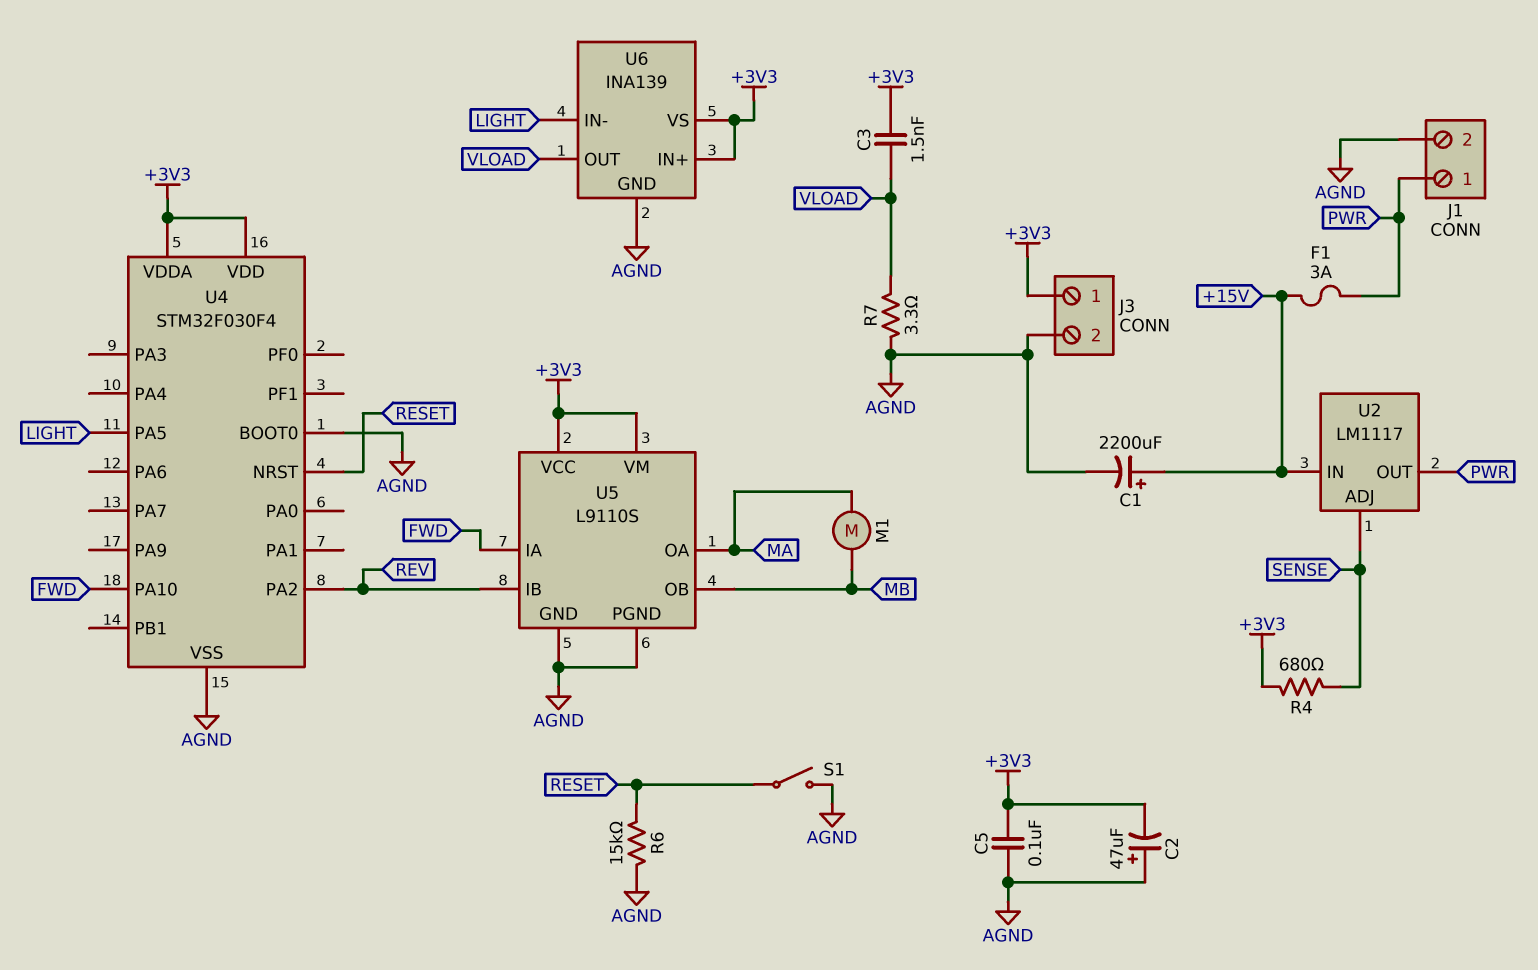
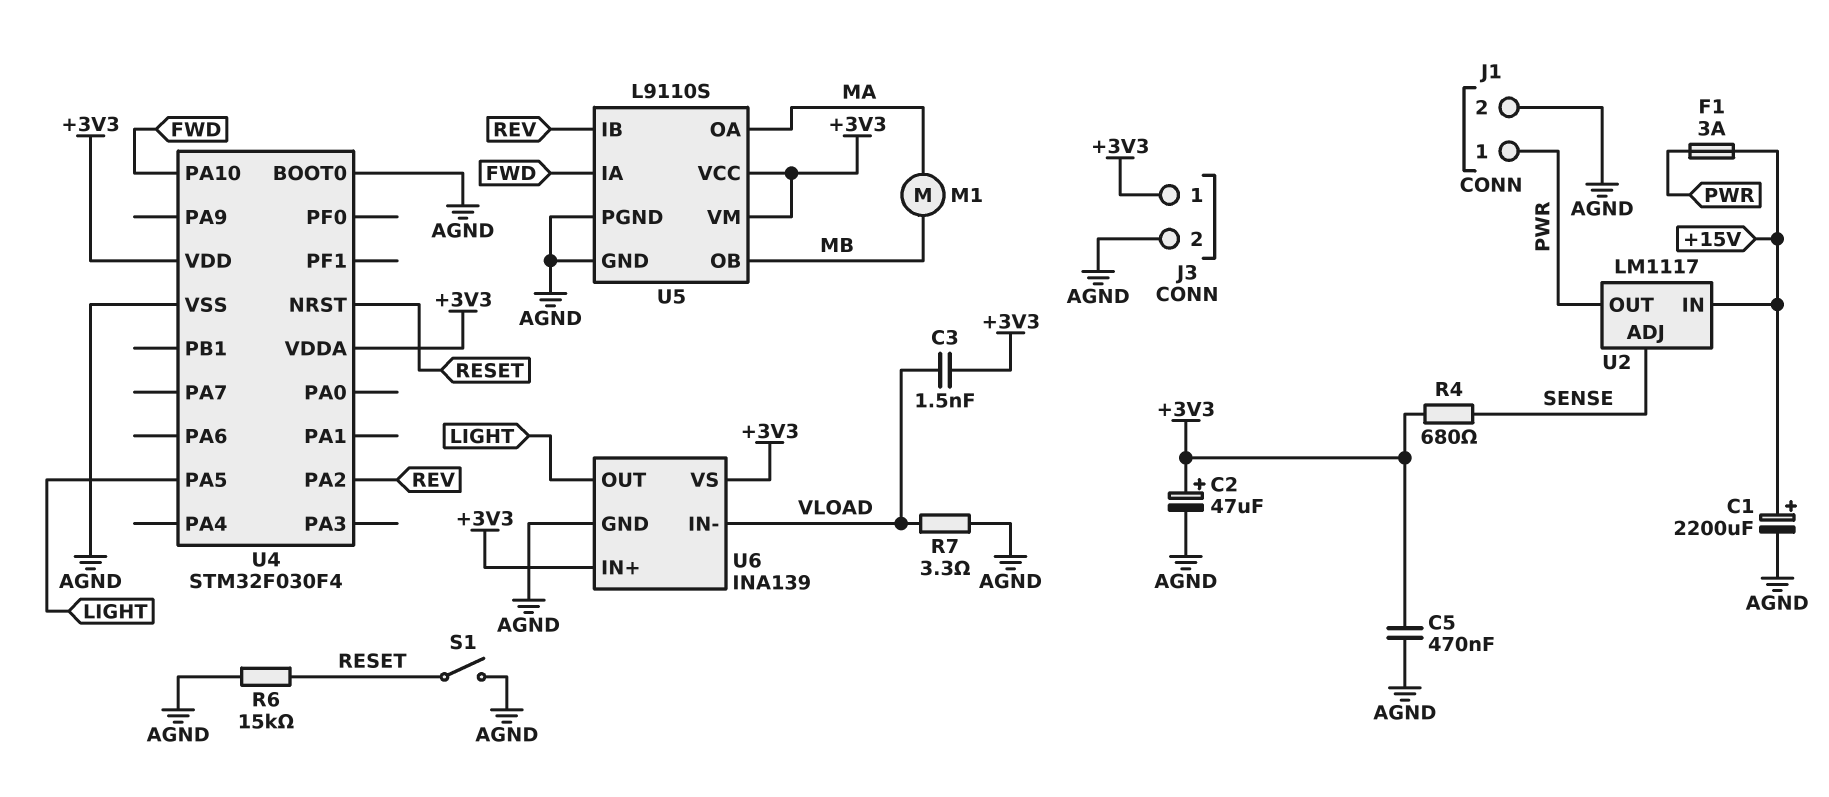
C2: 47uF (plus AGND, minus +3V3) -> 47uF (plus +3V3, minus AGND)
C5: 100nF (+3V3, AGND) -> 470nF (+3V3, AGND)
U6 pin IN-: LIGHT -> VLOAD
U6 pin OUT: VLOAD -> LIGHT

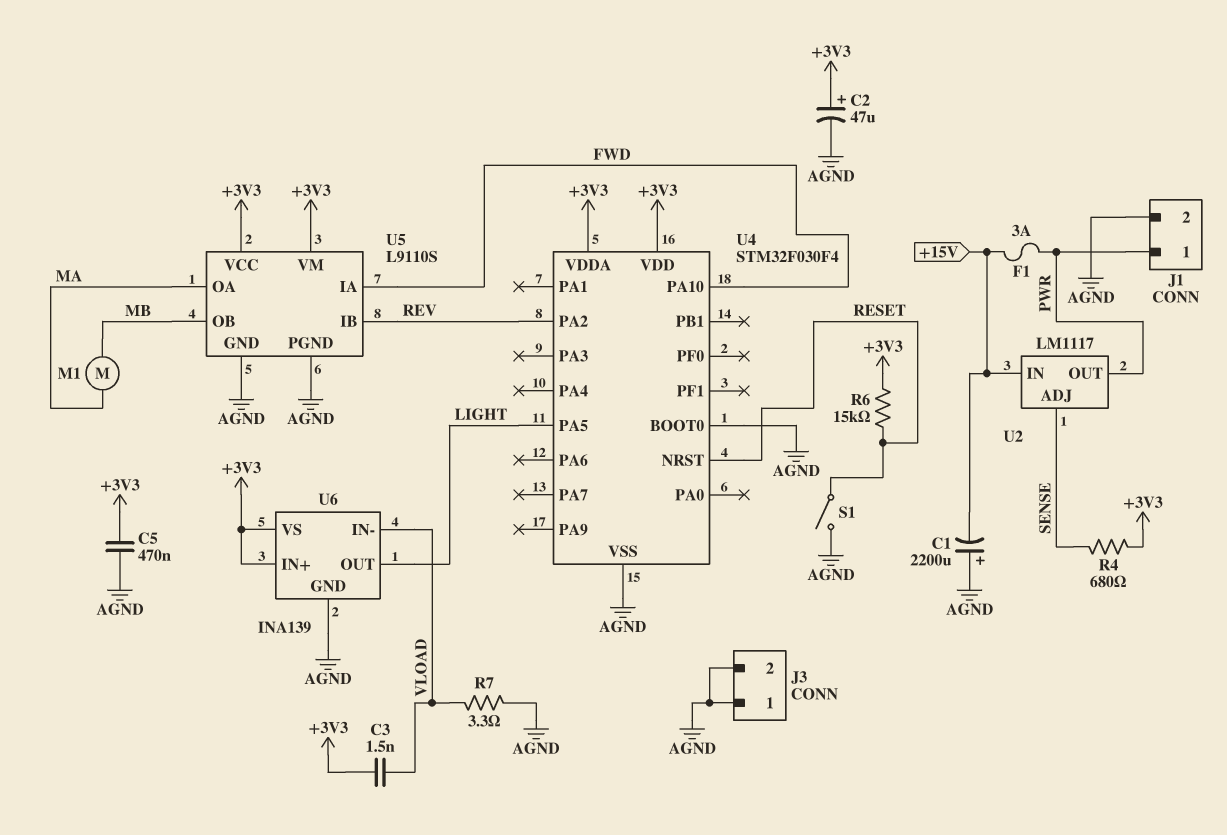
C1: 2200uF (plus +15V, minus AGND) -> 2200uF (plus AGND, minus +15V)
J3 pin 1: +3V3 -> AGND
R6: 15k (AGND, RESET) -> 15k (+3V3, RESET)

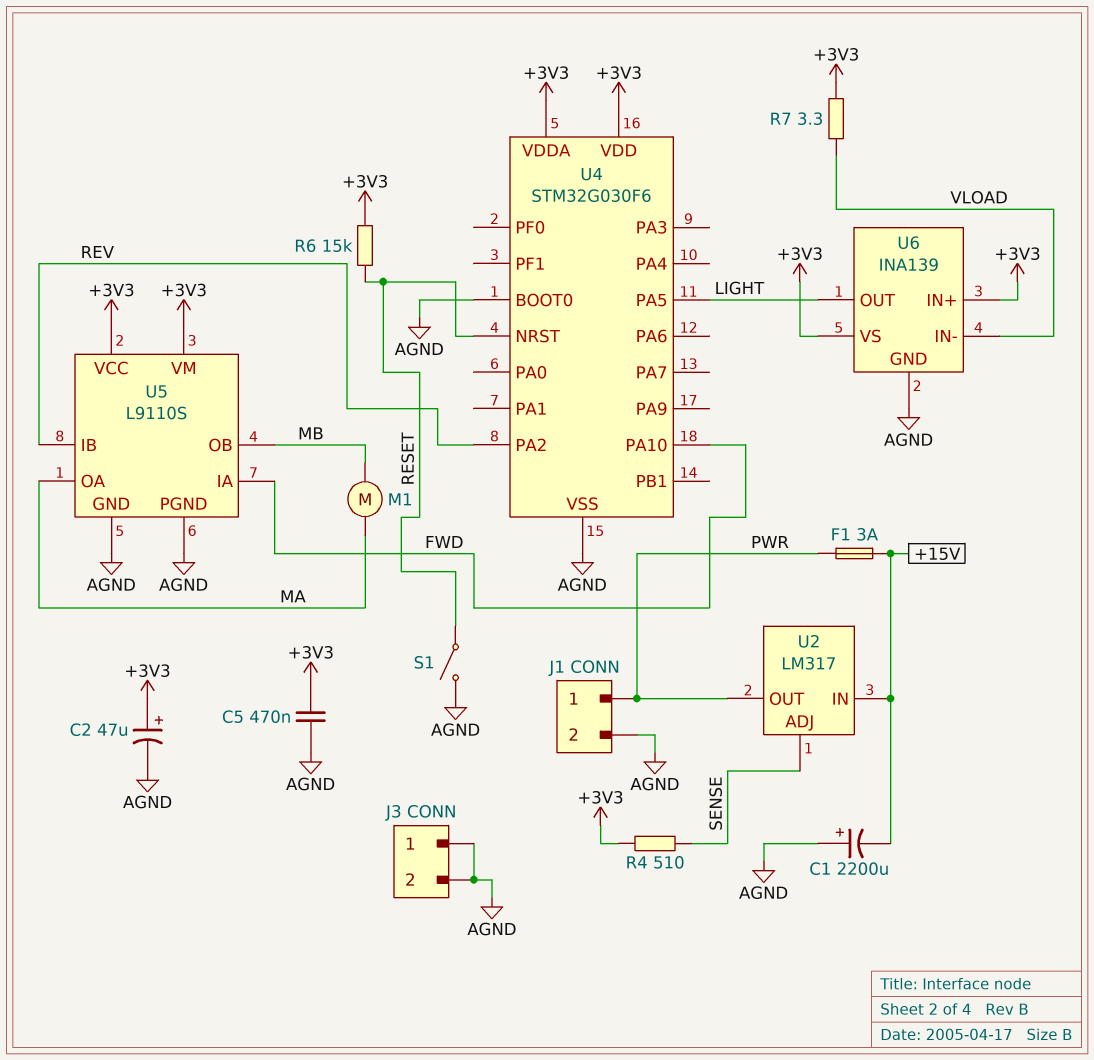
C3: 1.5nF (+3V3, VLOAD) -> none
R4: 680 (+3V3, SENSE) -> 510 (+3V3, SENSE)
R7: 3.3 (AGND, VLOAD) -> 3.3 (+3V3, VLOAD)
U2: LM1117 -> LM317
U4: STM32F030F4 -> STM32G030F6

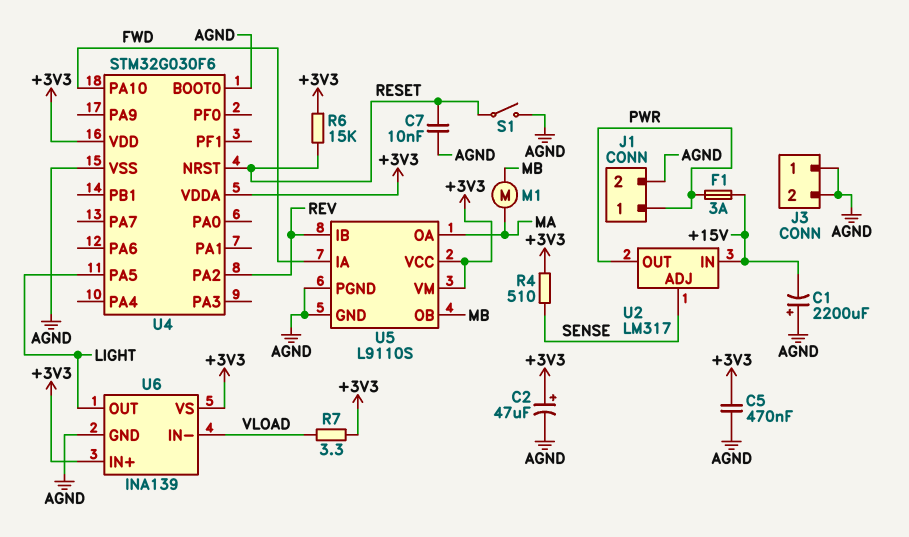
C7: none -> 10nF (AGND, RESET)

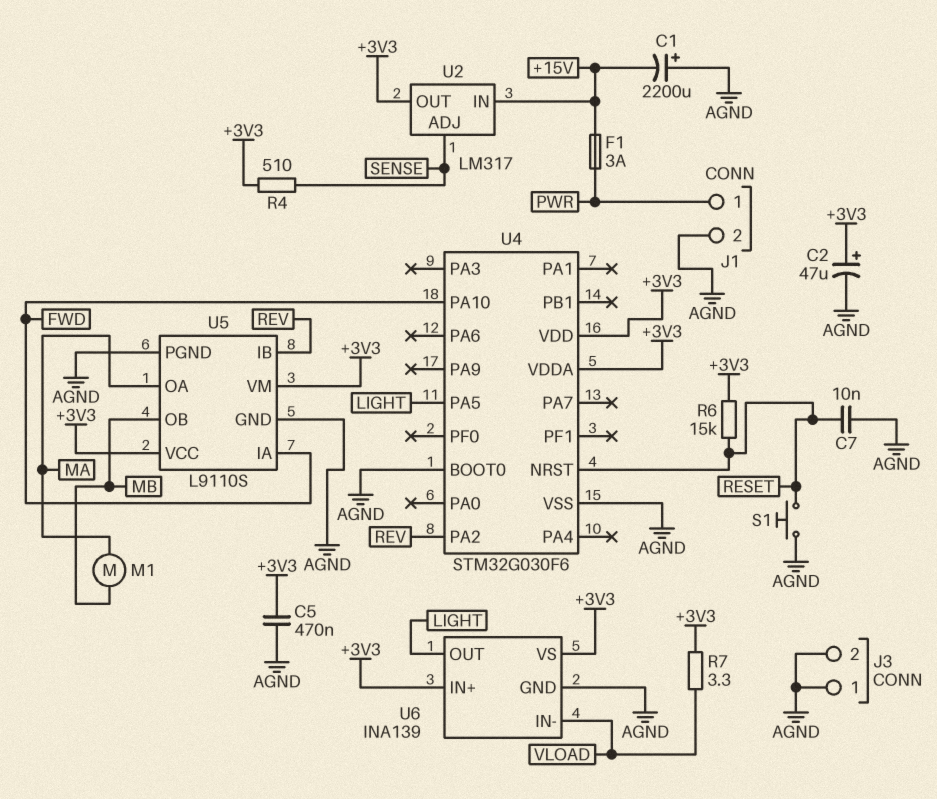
S1: switch (AGND, RESET) -> button (AGND, RESET)
U2 pin OUT: PWR -> +3V3

